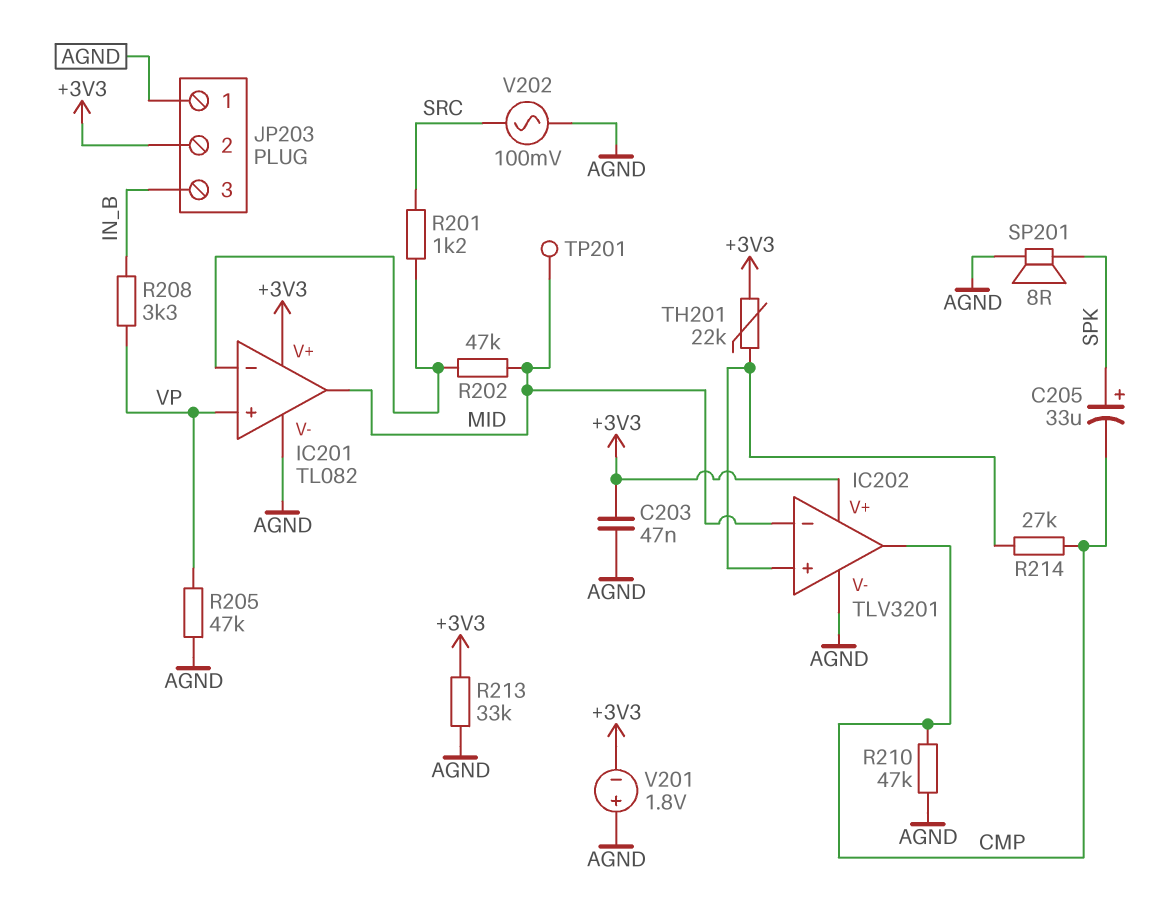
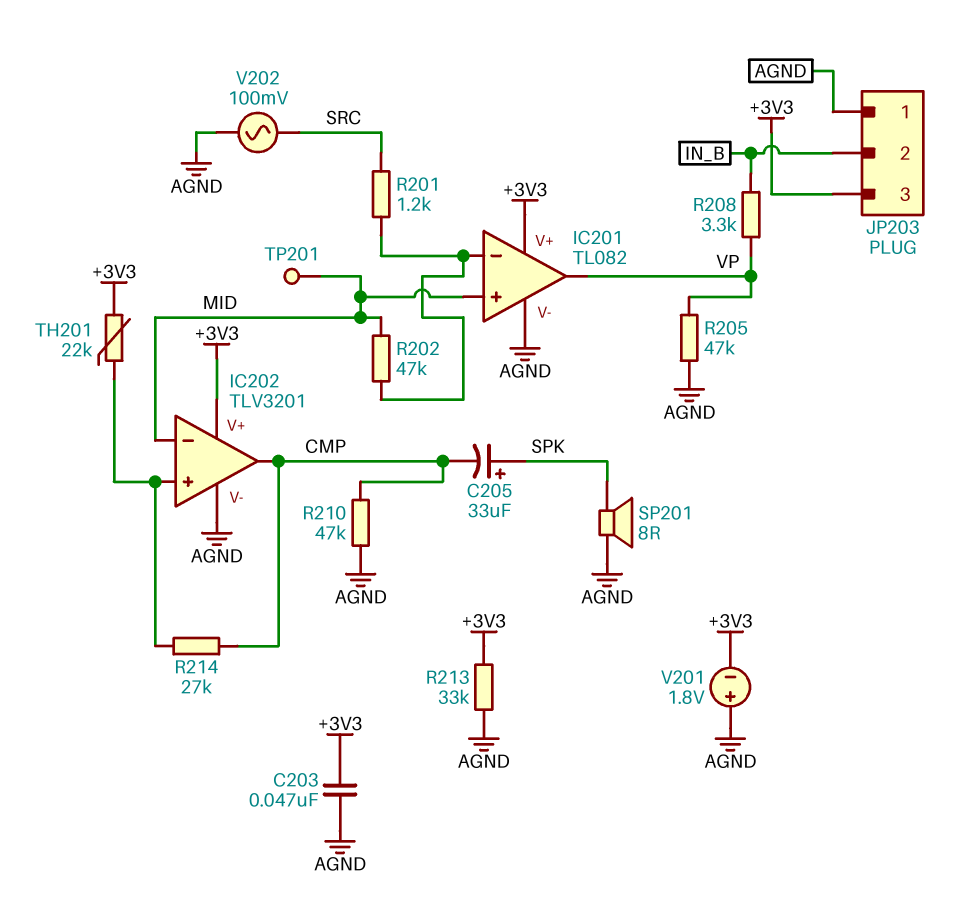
IC201 pin in+: VP -> MID
IC201 pin out: MID -> VP
JP203 pin 2: +3V3 -> IN_B
JP203 pin 3: IN_B -> +3V3

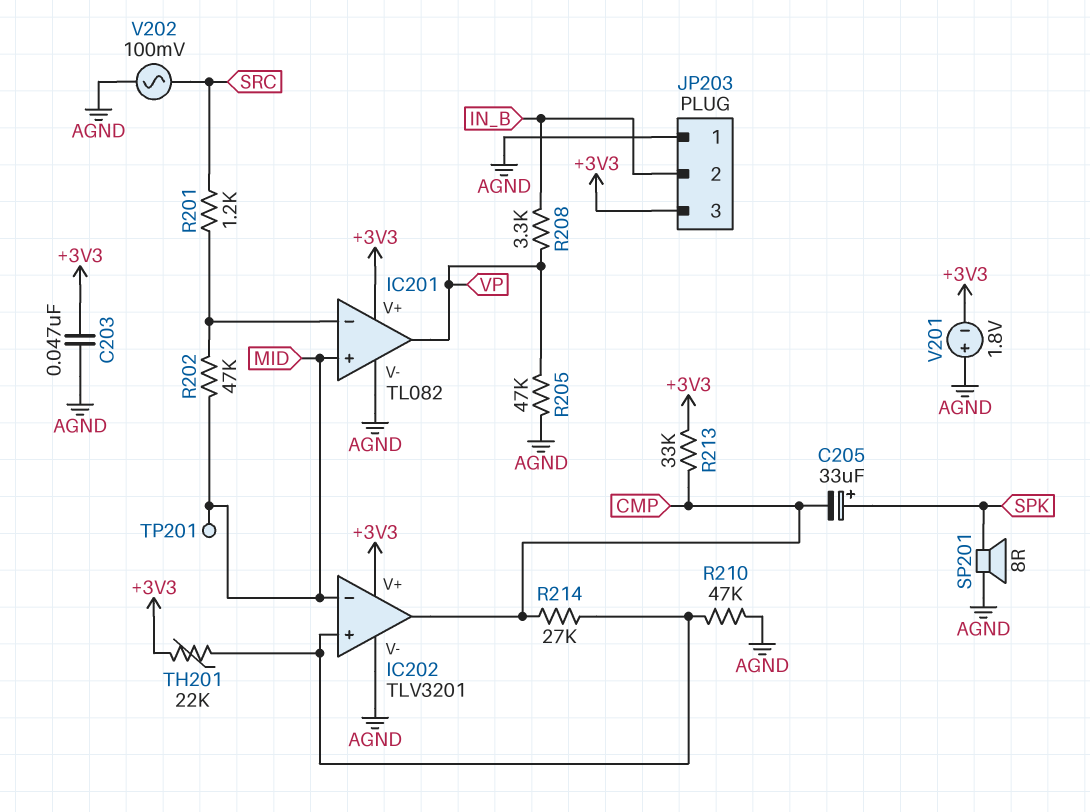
R210: 47k (AGND, CMP) -> 47k (AGND, IC202/in+)
R213: 33k (+3V3, AGND) -> 33k (+3V3, CMP)

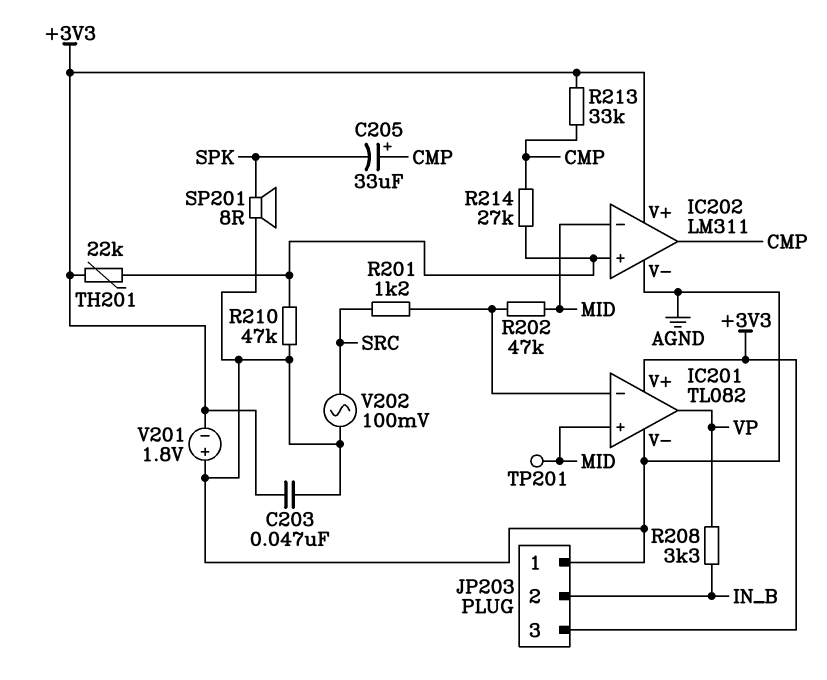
C205: 33uF (plus SPK, minus CMP) -> 33uF (plus CMP, minus SPK)
IC202: TLV3201 -> LM311
R205: 47k (AGND, VP) -> none

